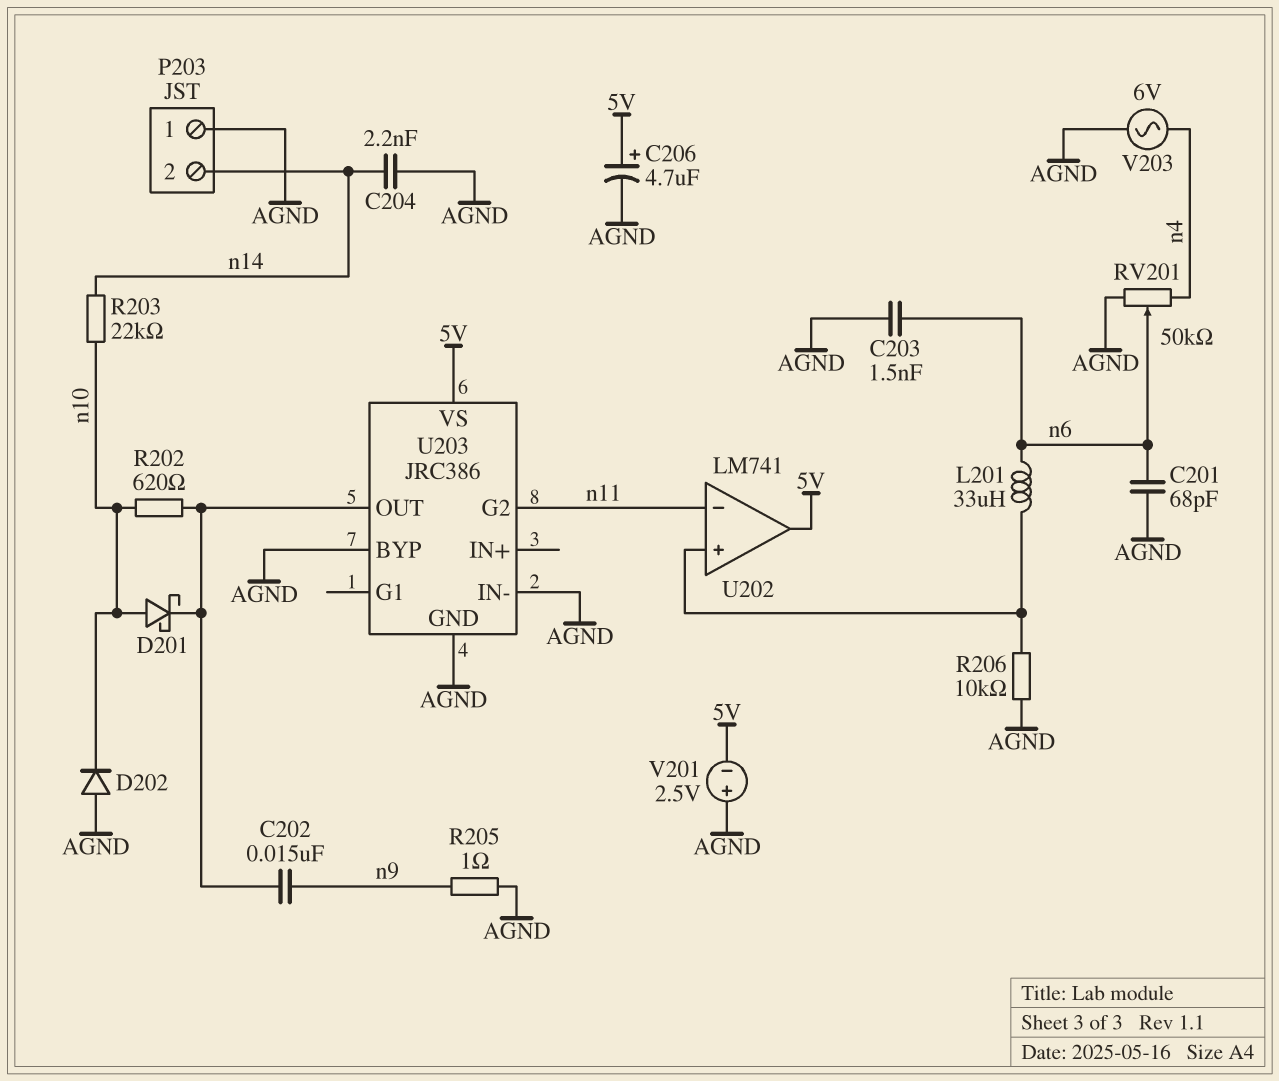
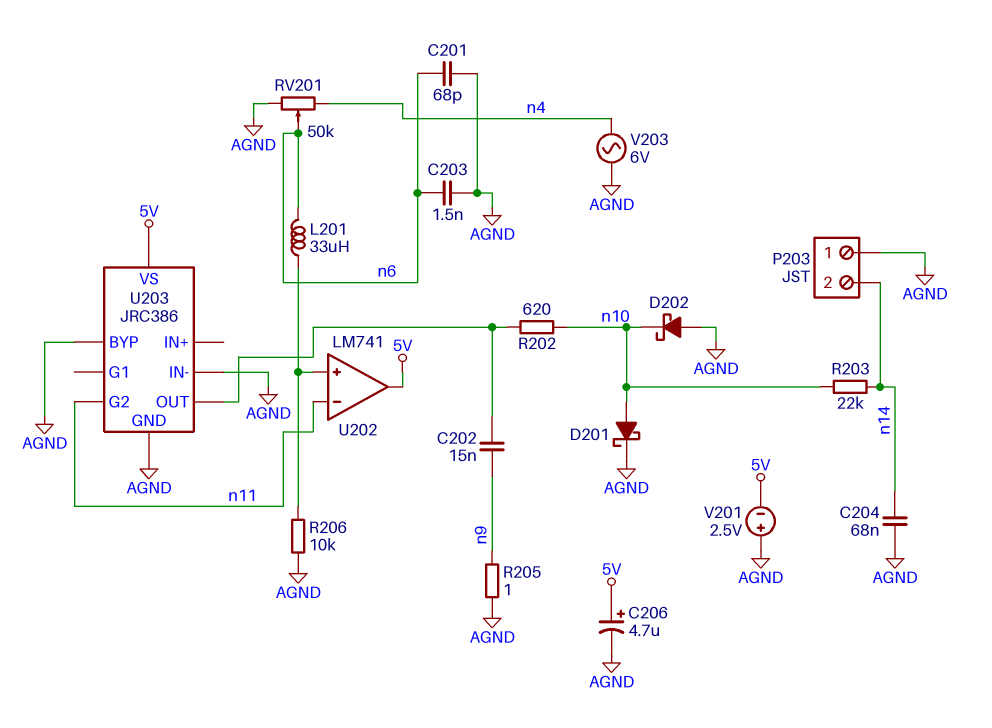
C204: 2.2nF (AGND, n14) -> 68nF (AGND, n14)
D201: schottky (A n10, K U203/OUT) -> schottky (A n10, K AGND)
D202: diode (A AGND, K n10) -> schottky (A AGND, K n10)

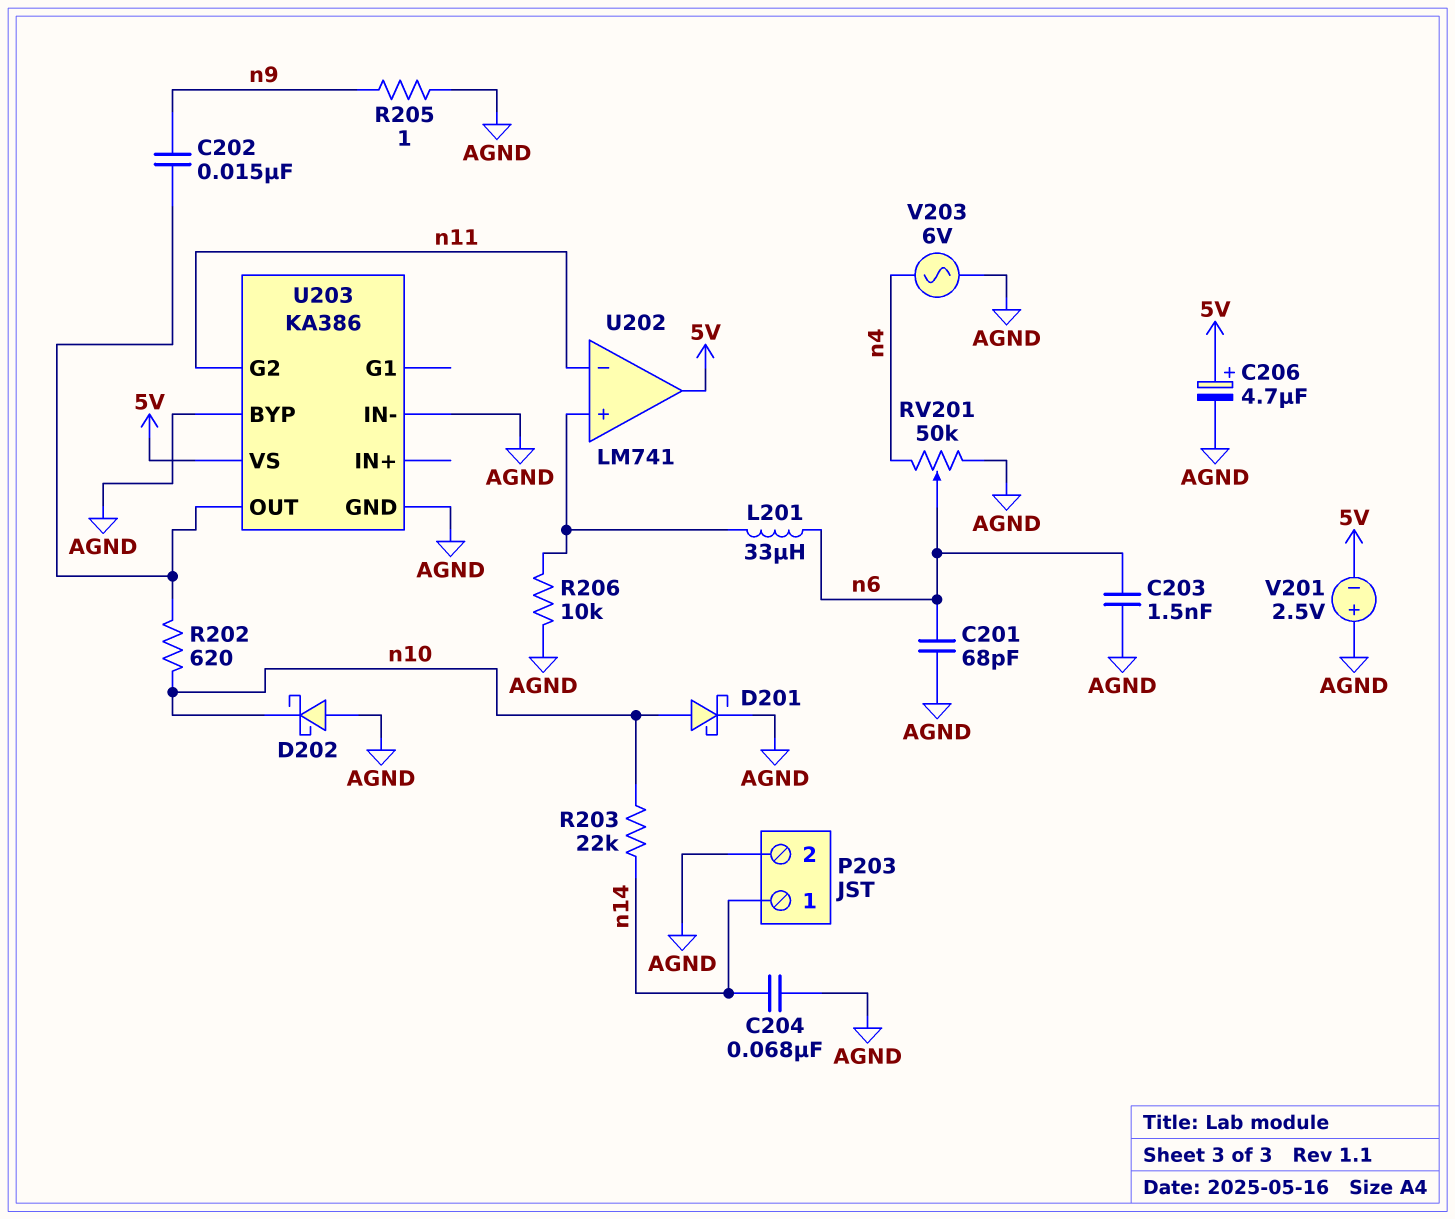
P203 pin 1: AGND -> n14
P203 pin 2: n14 -> AGND
U203: JRC386 -> KA386

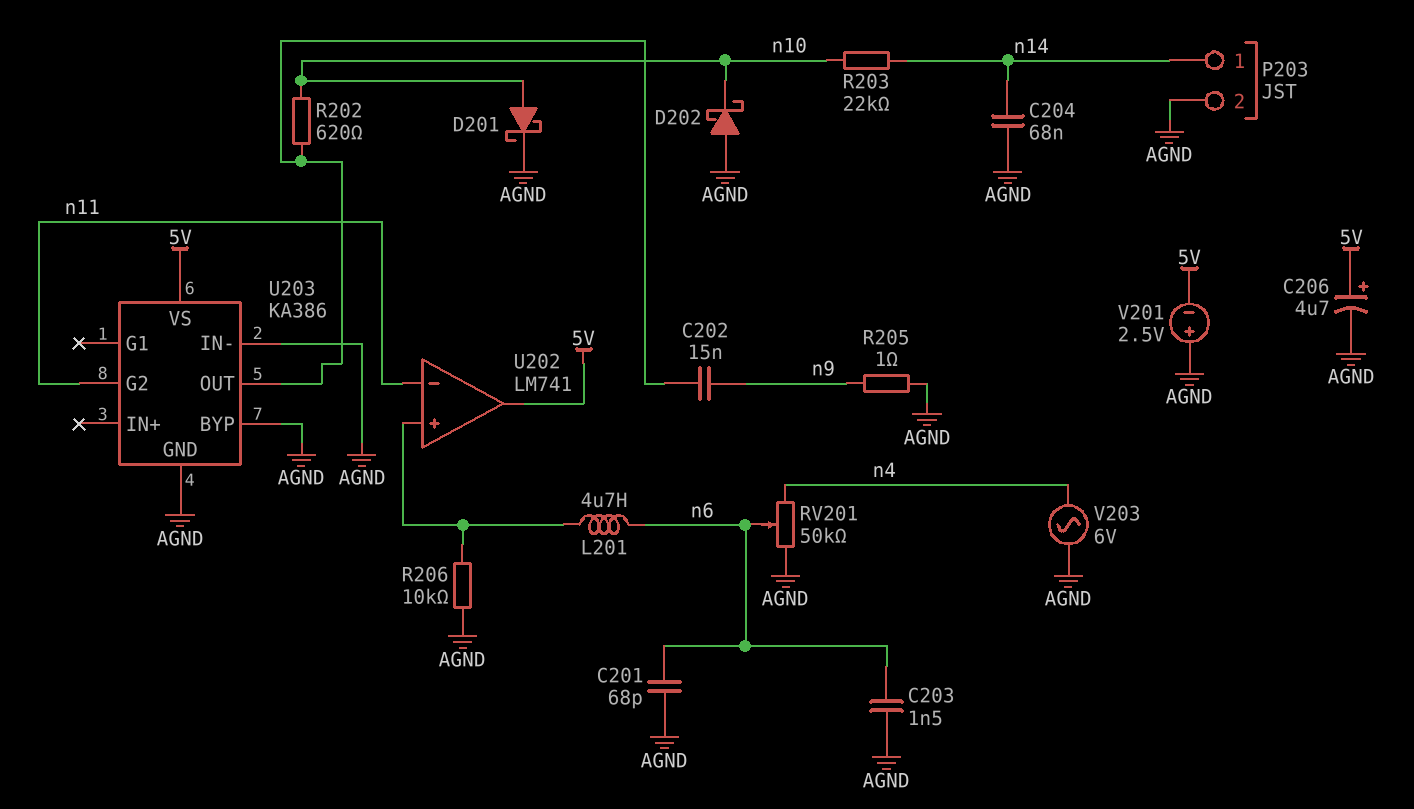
L201: 33uH (U202/in+, n6) -> 4.7uH (U202/in+, n6)

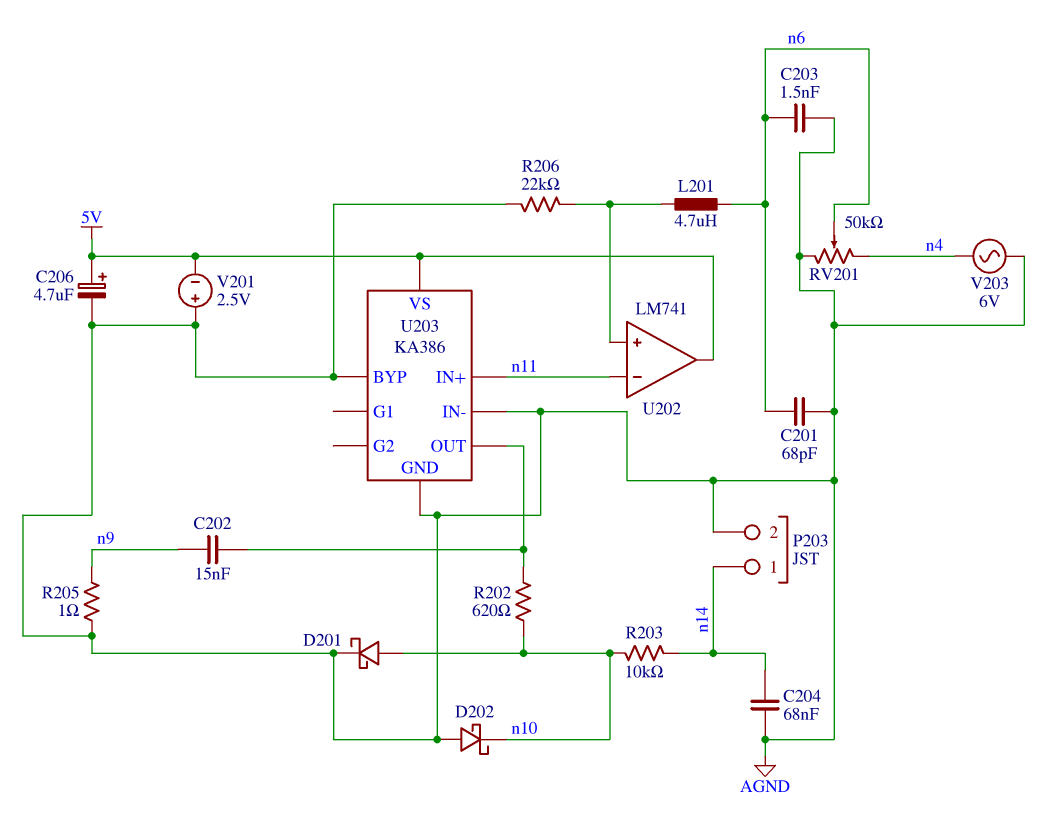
R203: 22k (n10, n14) -> 10k (n10, n14)
R206: 10k (AGND, U202/in+) -> 22k (AGND, U202/in+)
U203 pin G2: n11 -> none
U203 pin IN+: none -> n11

